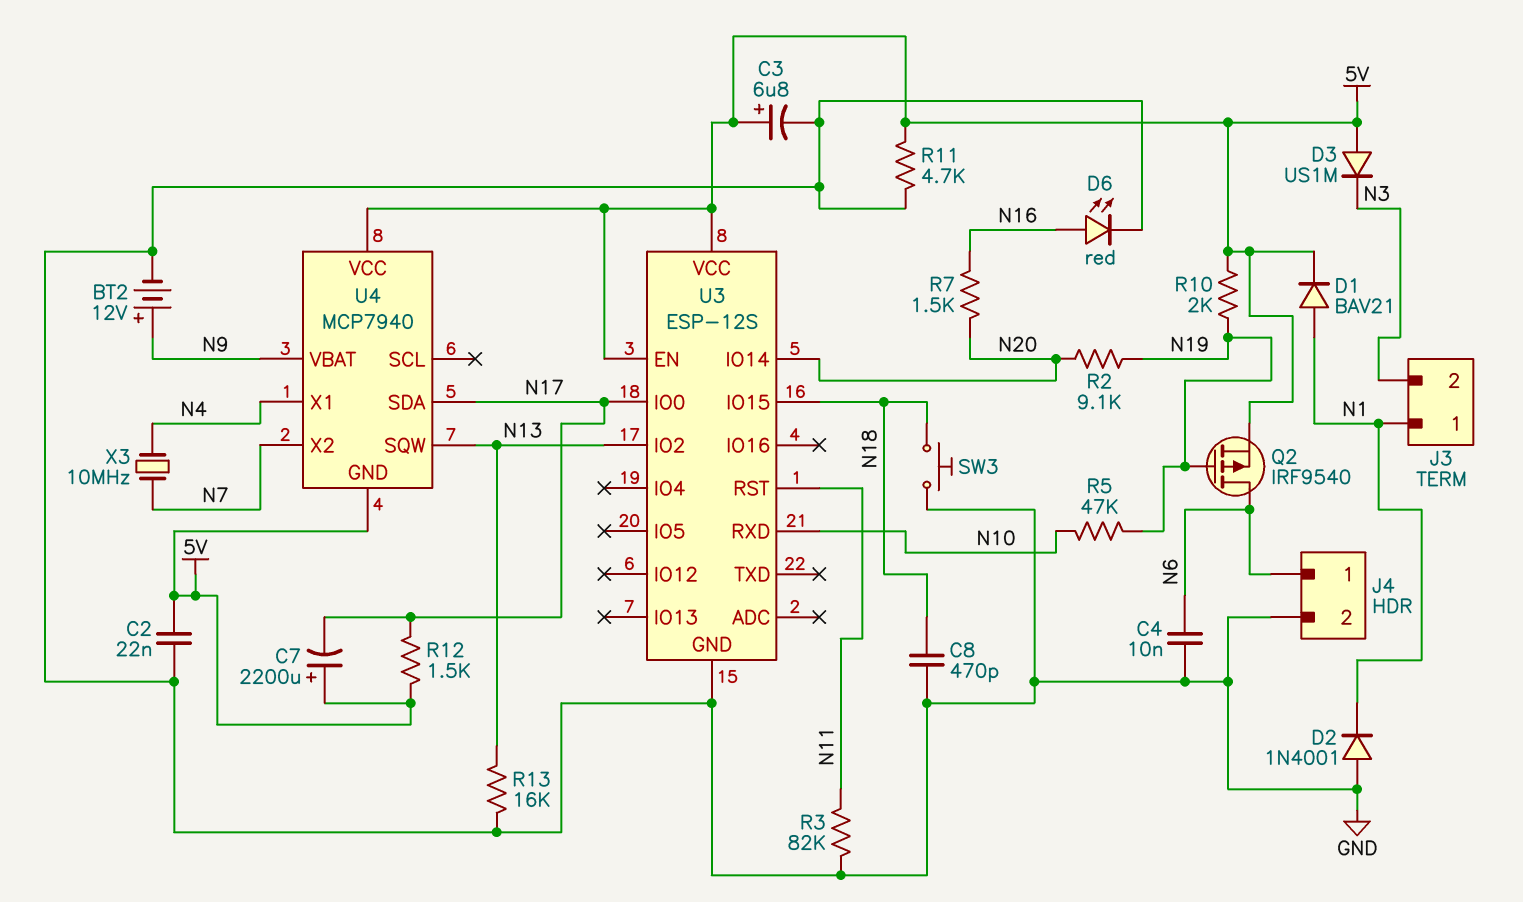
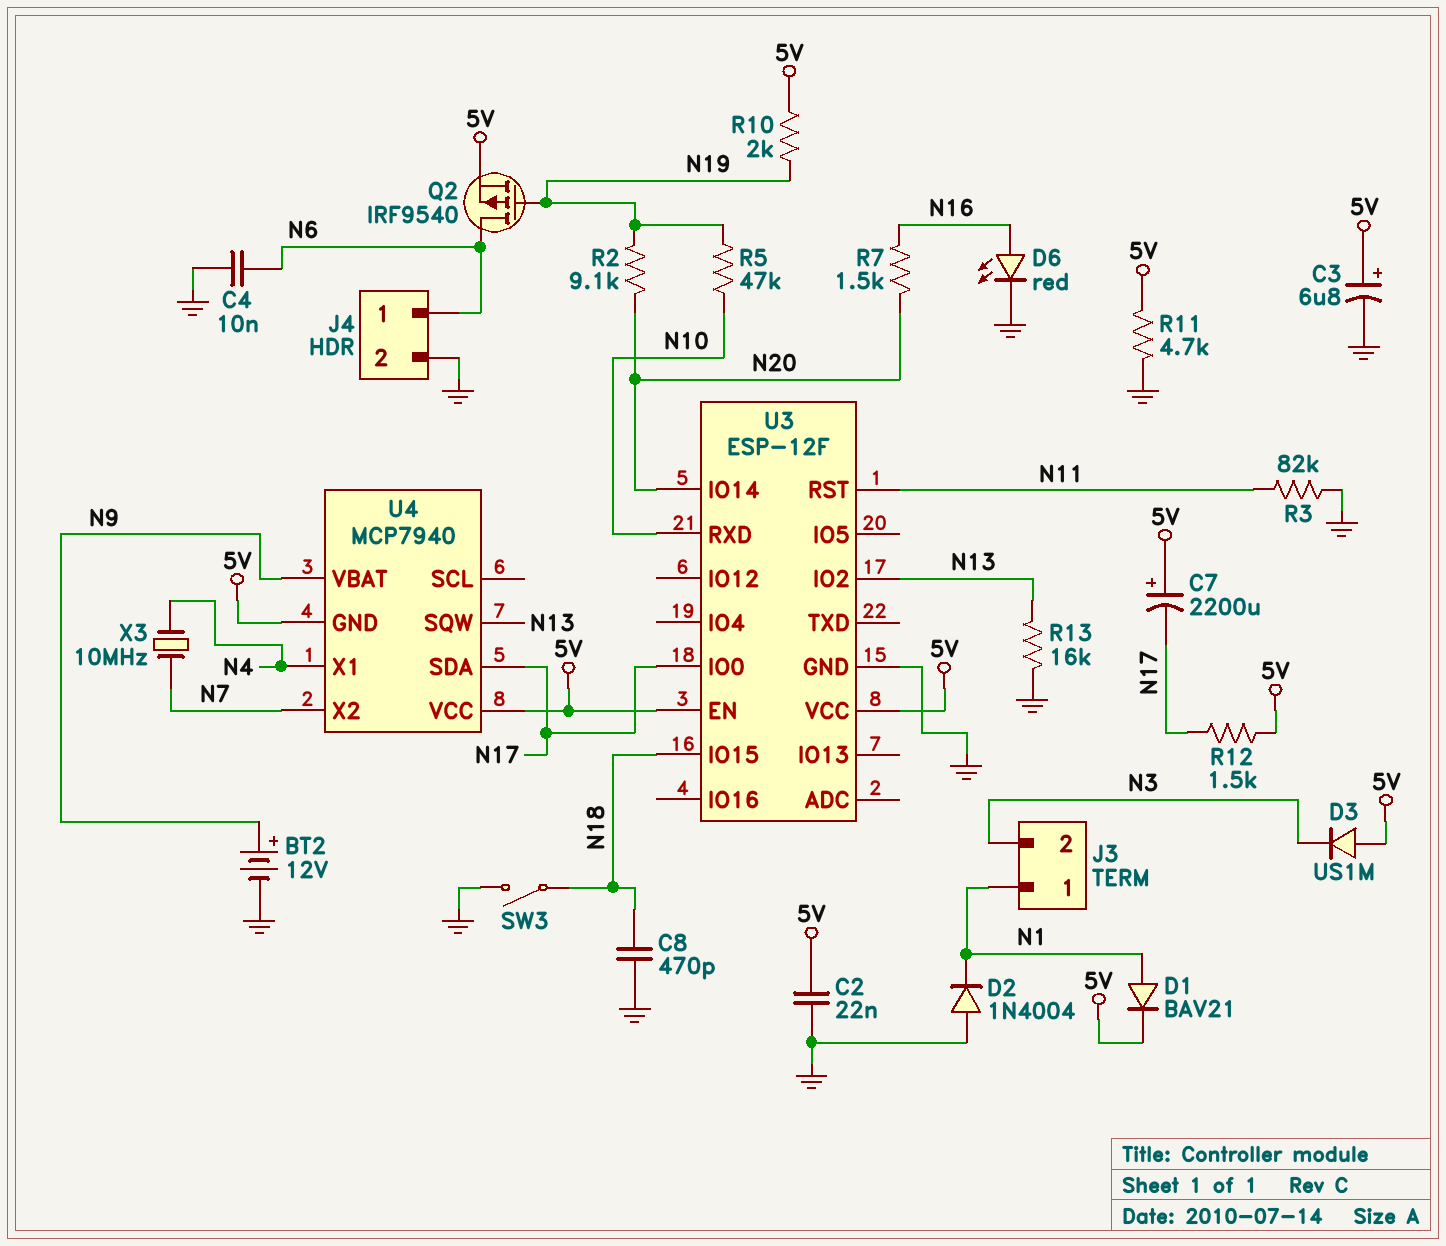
D2: diode 1N4001 (A GND, K N1) -> diode 1N4004 (A GND, K N1)
SW3: button (GND, N18) -> switch (GND, N18)
U3: ESP-12S -> ESP-12F

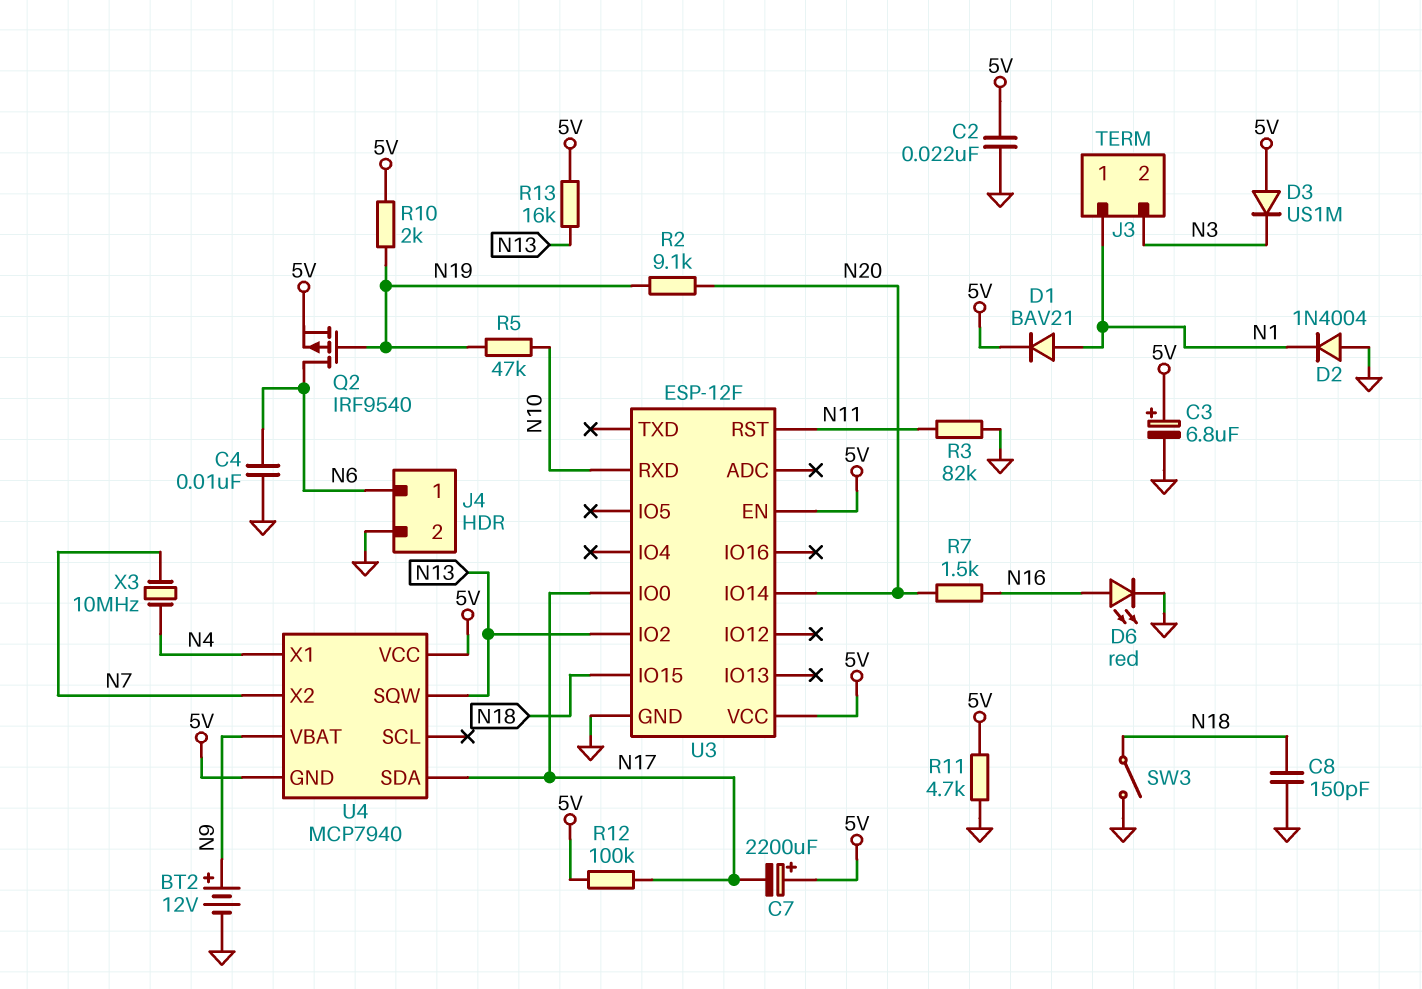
C8: 470pF (GND, N18) -> 150pF (GND, N18)
R12: 1.5k (5V, N17) -> 100k (5V, N17)
R13: 16k (GND, N13) -> 16k (5V, N13)

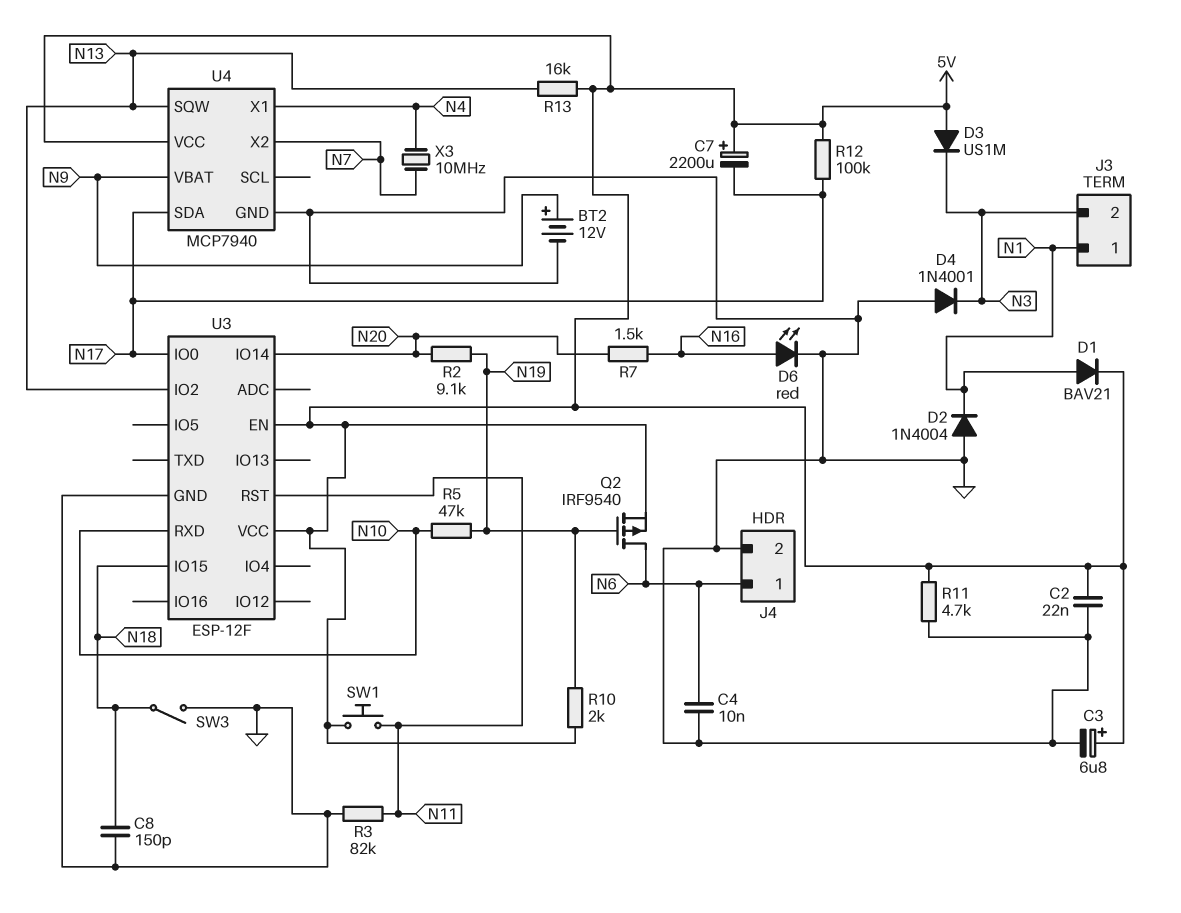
D4: none -> diode 1N4001 (A GND, K N3)
SW1: none -> button (5V, N11)
U4 pin GND: 5V -> GND

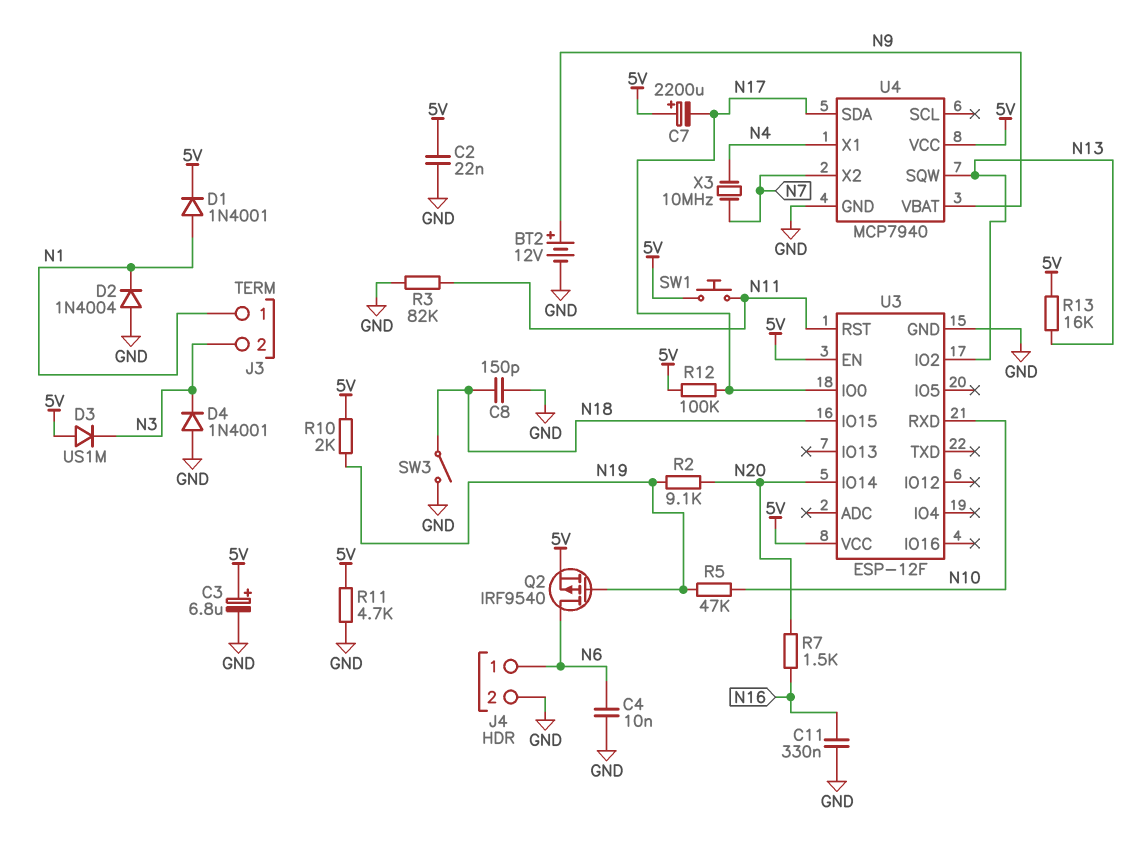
C11: none -> 330nF (GND, N16)
D1: diode BAV21 (A N1, K 5V) -> diode 1N4001 (A N1, K 5V)
D6: LED red (A N16, K GND) -> none

